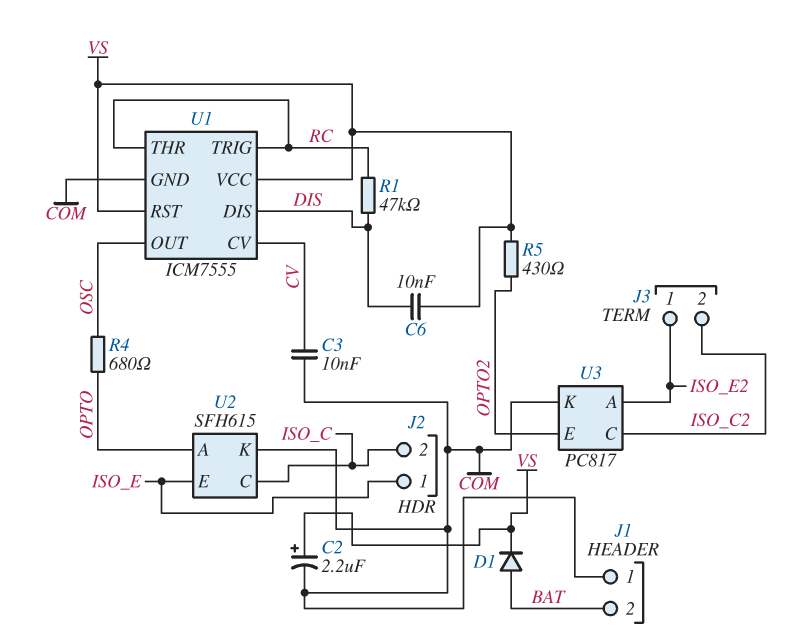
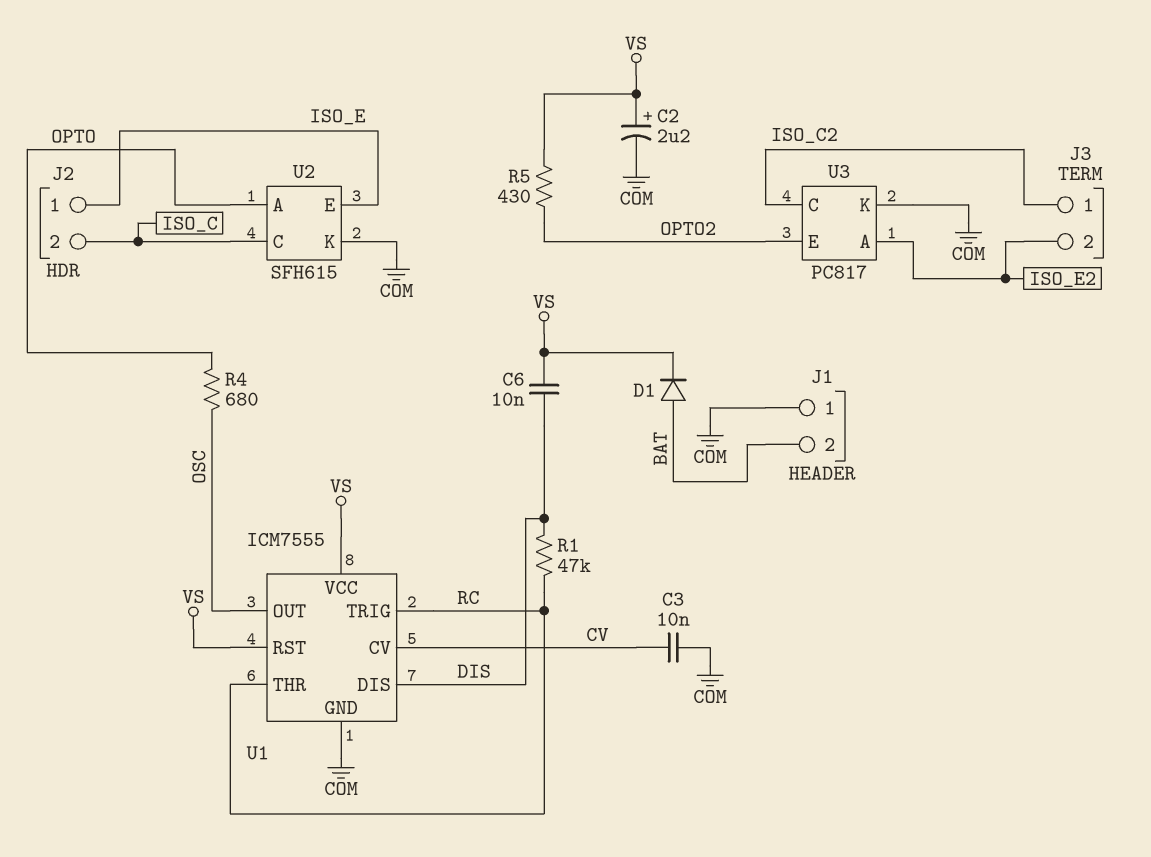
J3 pin 1: ISO_E2 -> ISO_C2
J3 pin 2: ISO_C2 -> ISO_E2

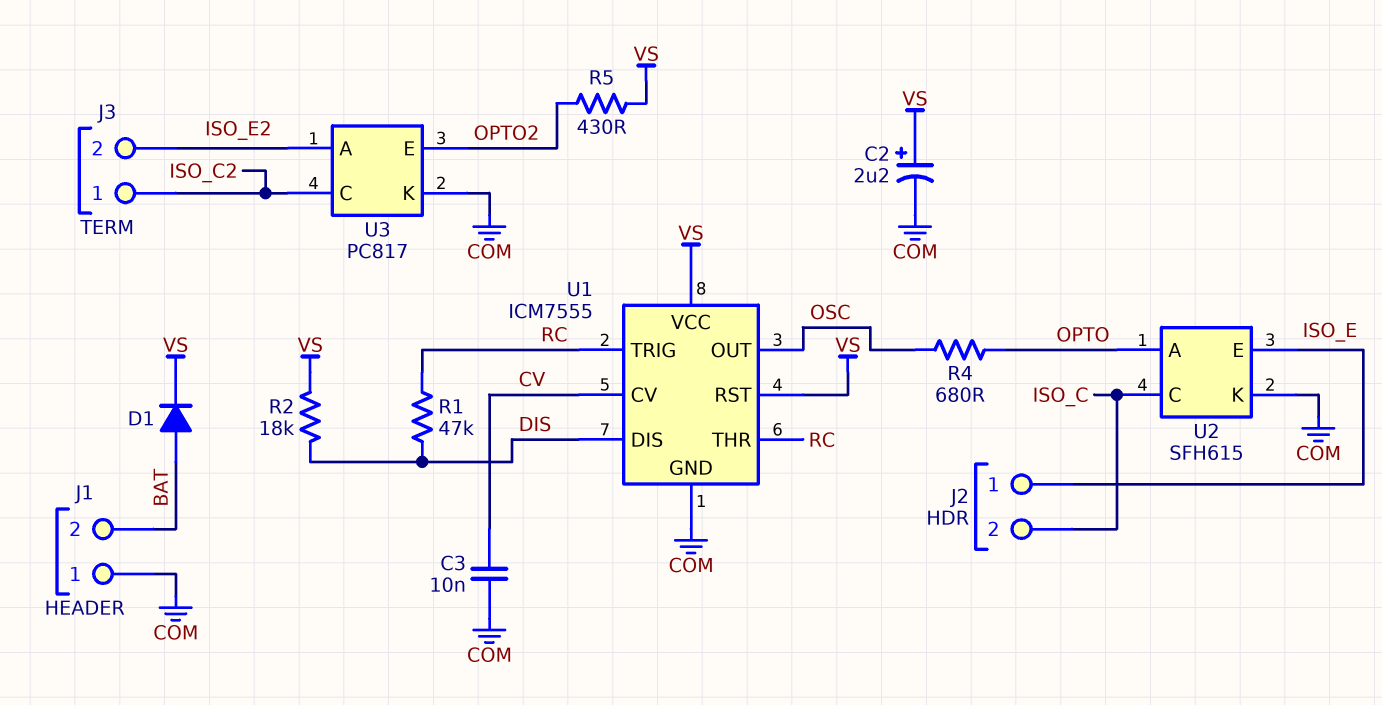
C6: 10nF (DIS, VS) -> none
R2: none -> 18k (DIS, VS)

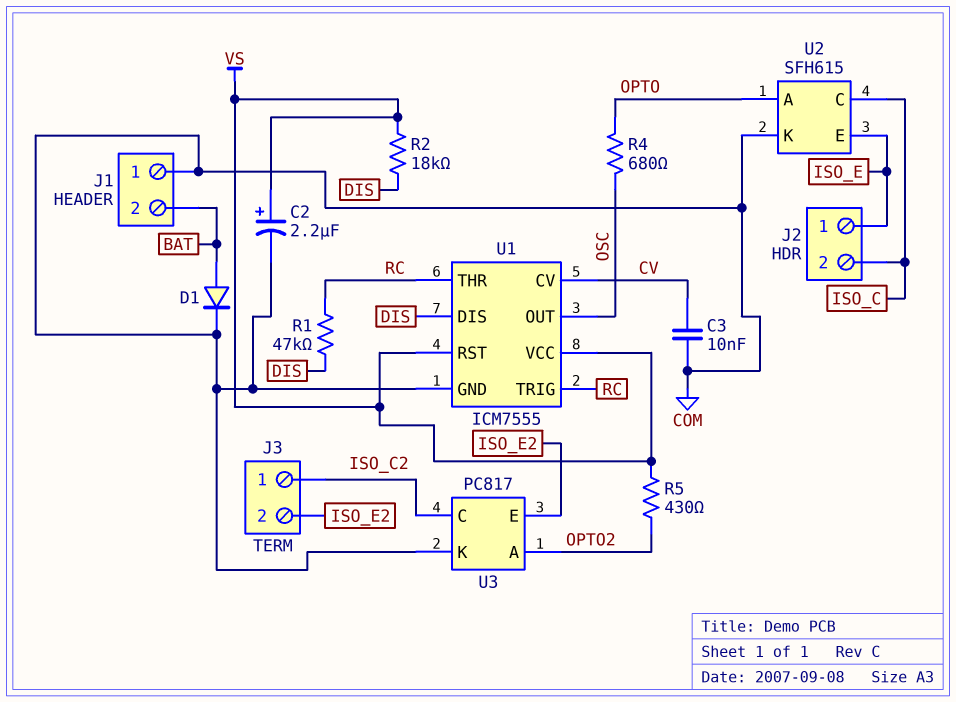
D1: diode (A BAT, K VS) -> diode (A BAT, K COM)
U3 pin A: ISO_E2 -> OPTO2
U3 pin E: OPTO2 -> ISO_E2

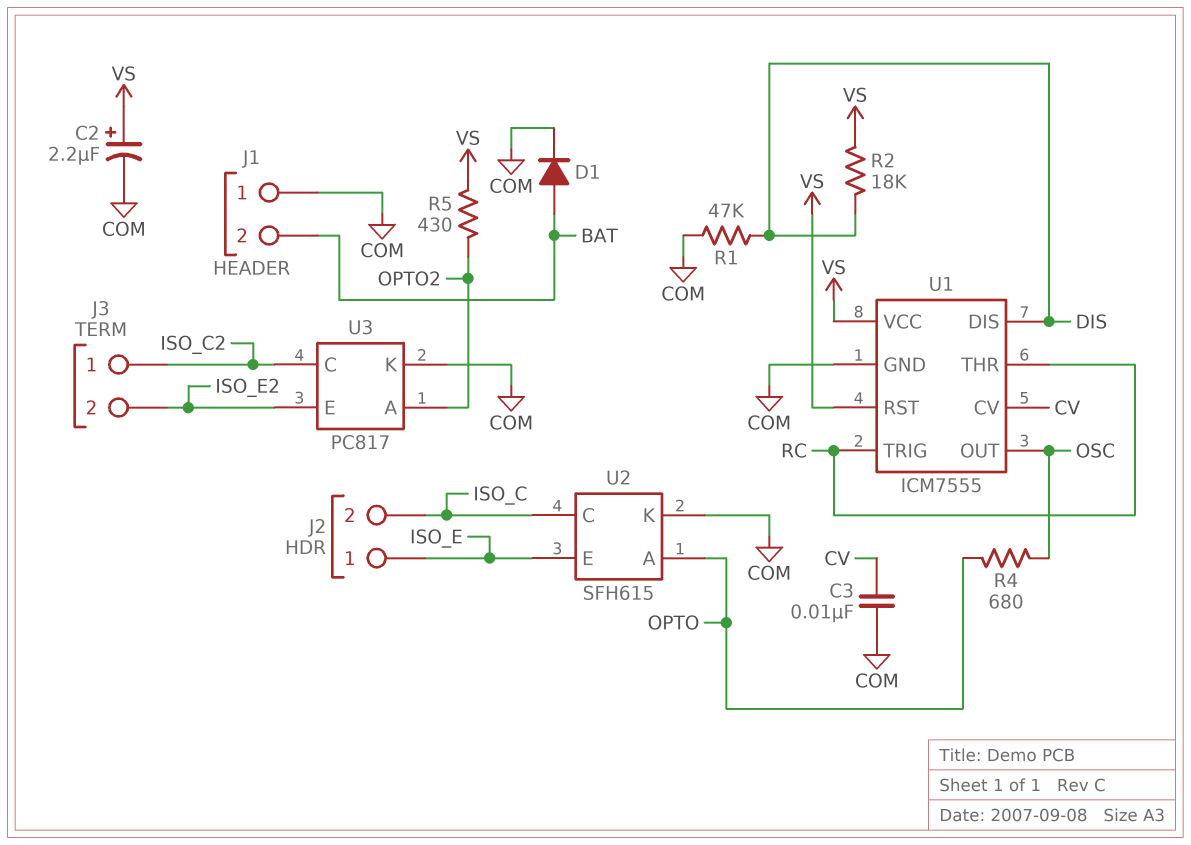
R1: 47k (DIS, RC) -> 47k (COM, DIS)

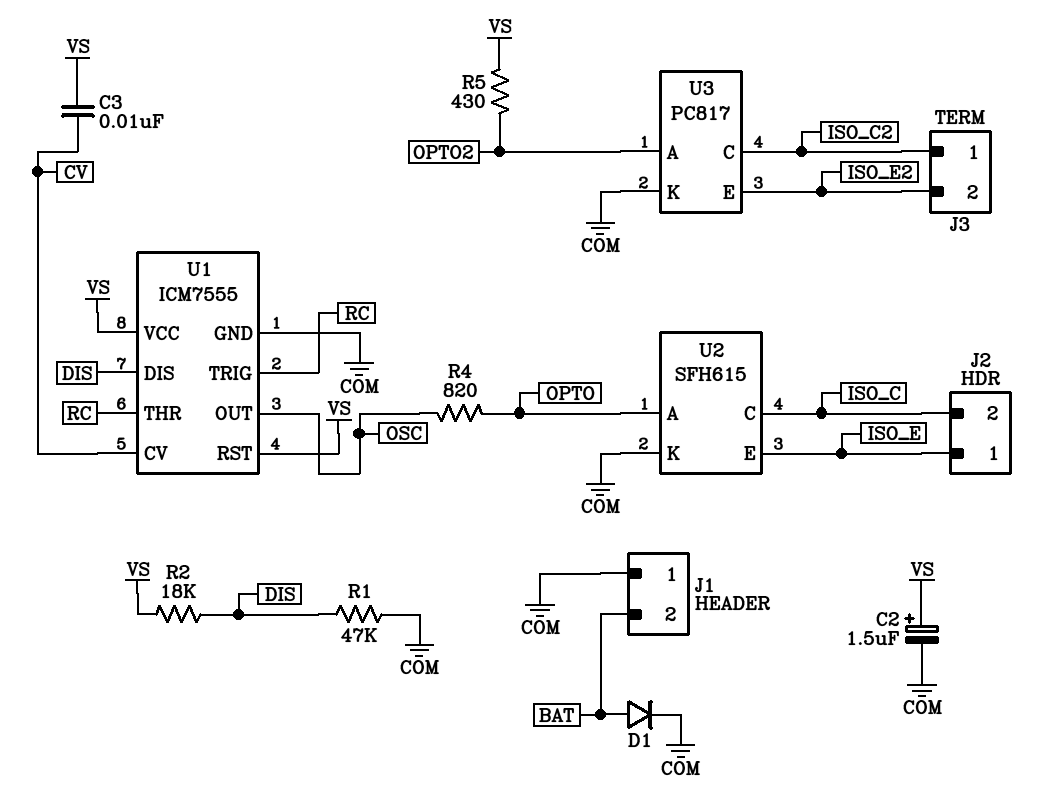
C2: 2.2uF (plus VS, minus COM) -> 1.5uF (plus VS, minus COM)
C3: 10nF (COM, CV) -> 10nF (CV, VS)
R4: 680 (OPTO, OSC) -> 820 (OPTO, OSC)

